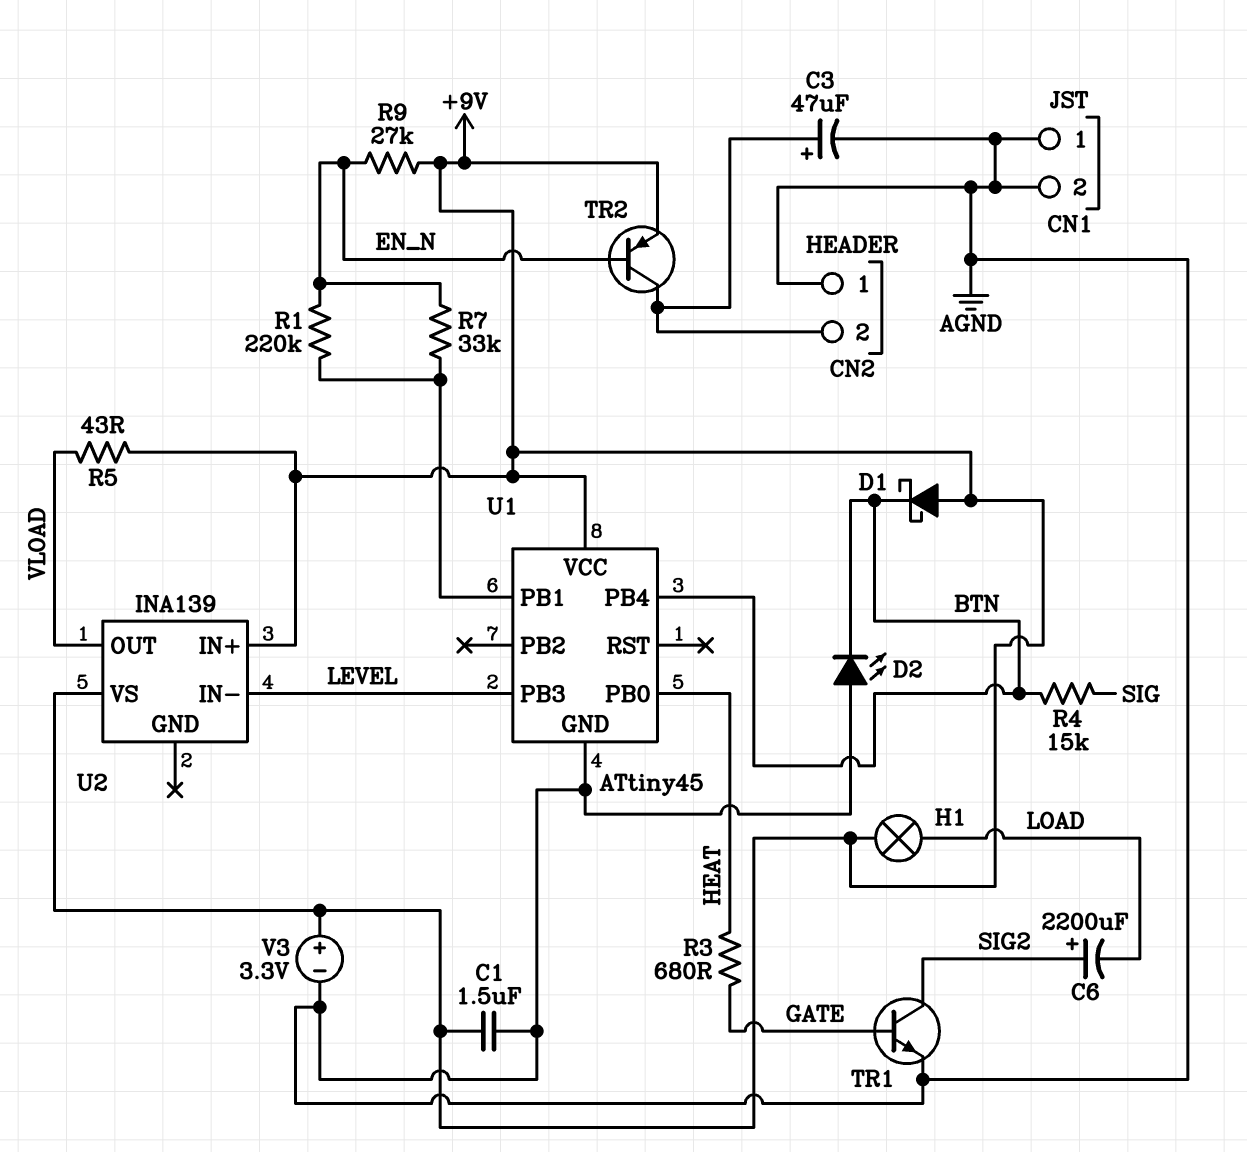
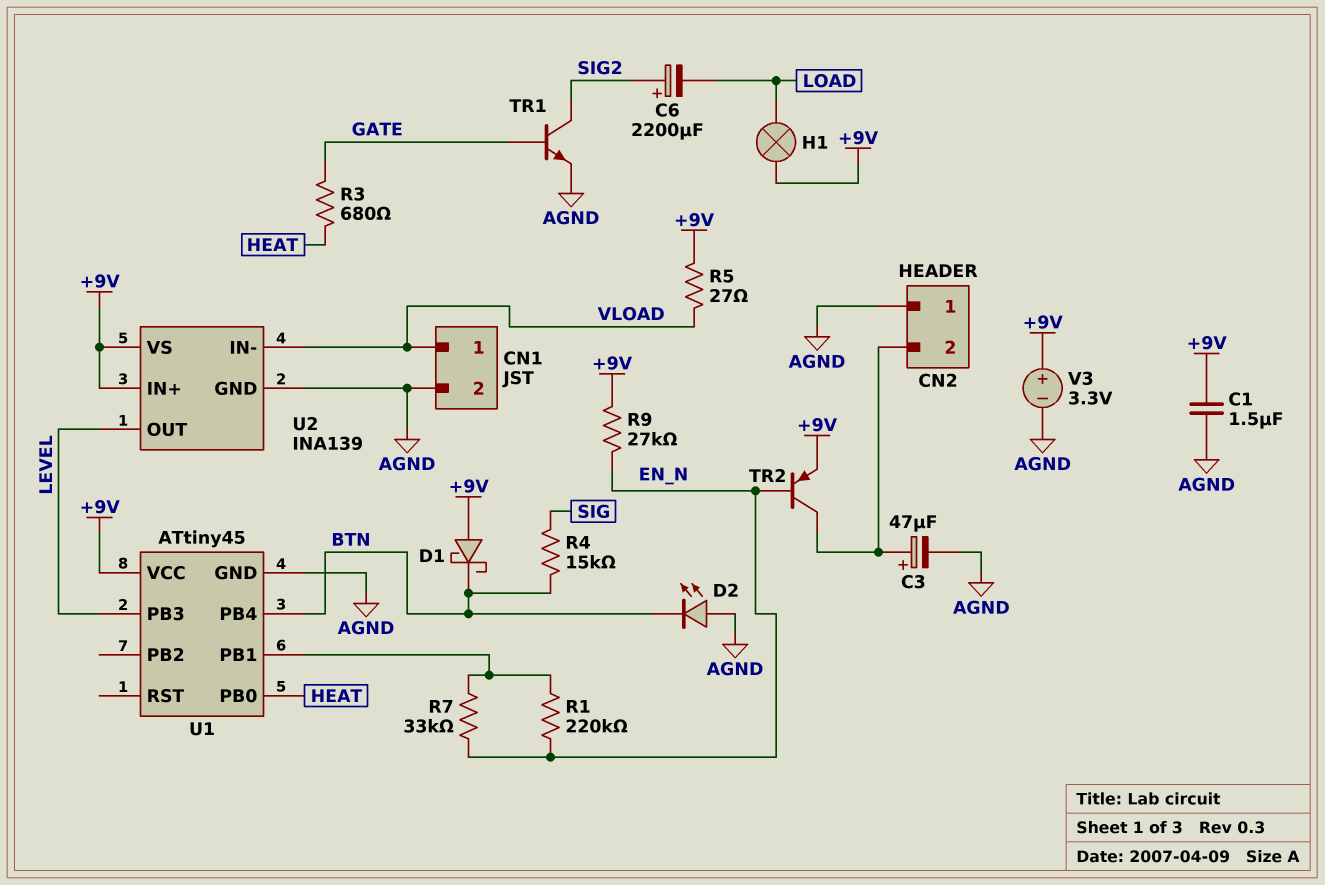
CN1 pin 1: AGND -> VLOAD
R5: 43 (+9V, VLOAD) -> 27 (+9V, VLOAD)
U2 pin GND: none -> AGND
U2 pin IN-: LEVEL -> VLOAD
U2 pin OUT: VLOAD -> LEVEL

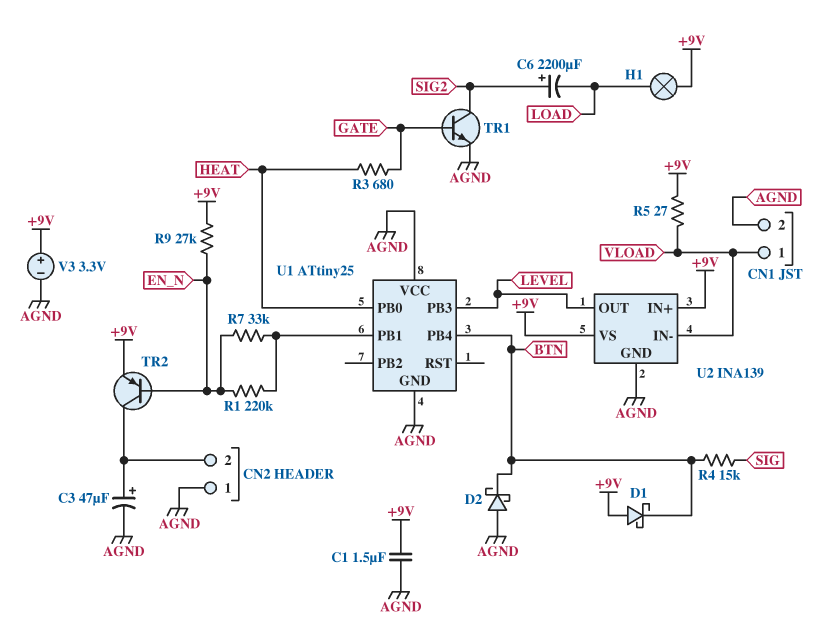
D2: LED (A AGND, K BTN) -> schottky (A AGND, K BTN)
U1: ATtiny45 -> ATtiny25
U1 pin VCC: +9V -> AGND

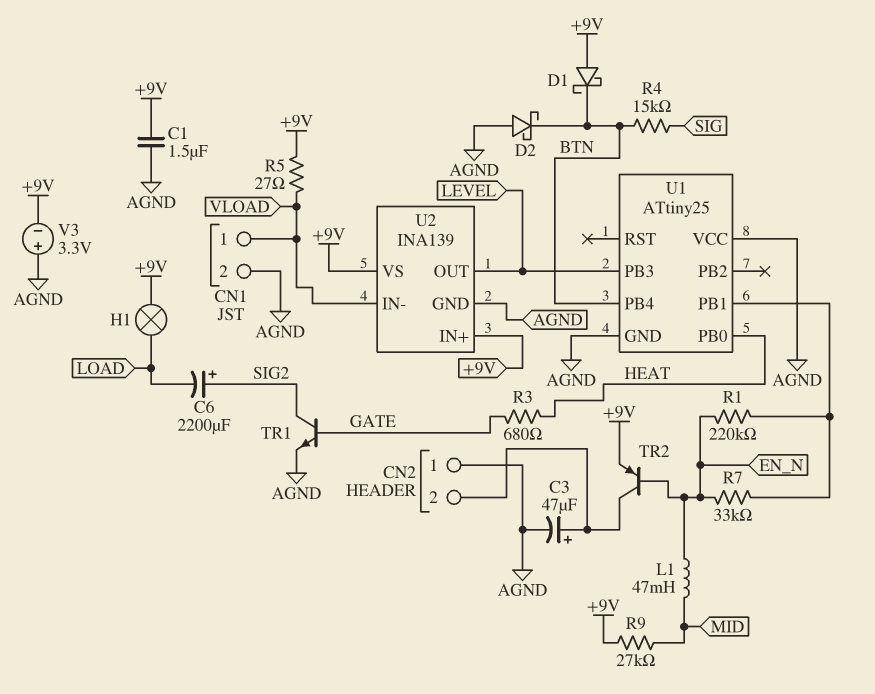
L1: none -> 47mH (EN_N, MID)
R9: 27k (+9V, EN_N) -> 27k (+9V, MID)
V3: 3.3V (plus +9V, minus AGND) -> 3.3V (plus AGND, minus +9V)

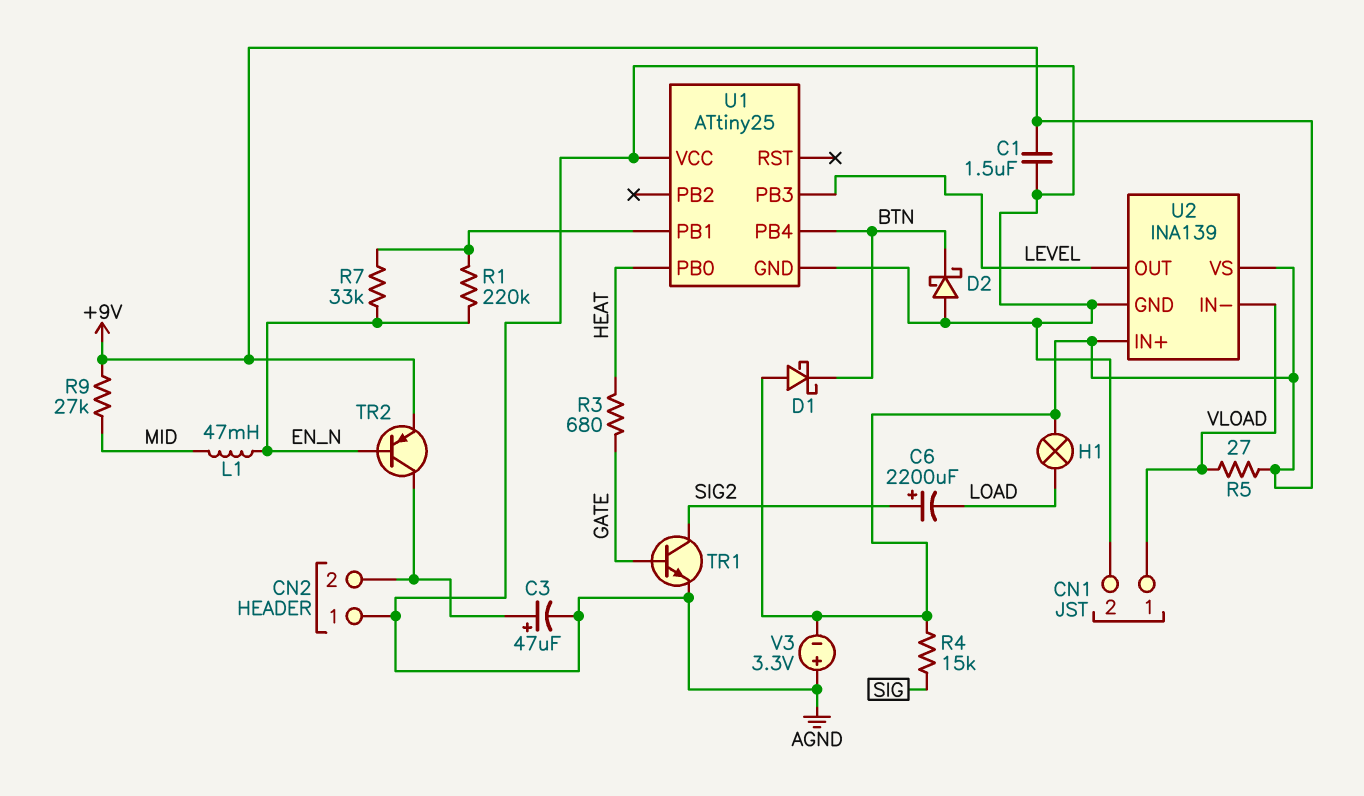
R4: 15k (BTN, SIG) -> 15k (+9V, SIG)

